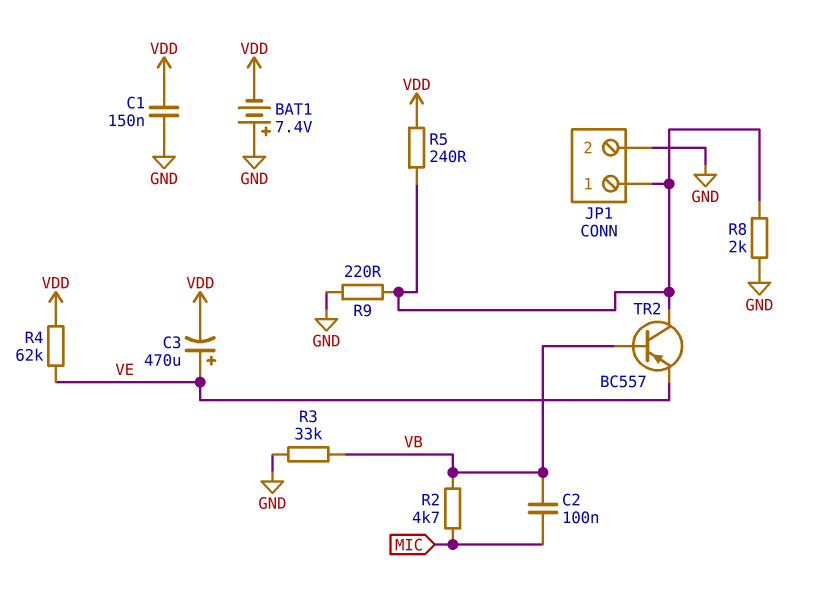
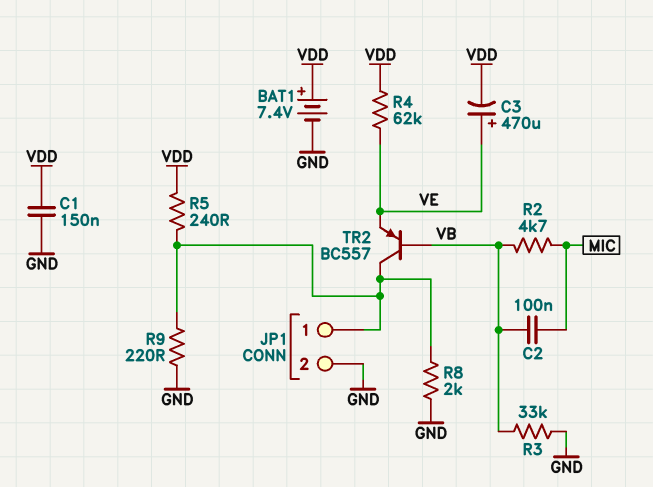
BAT1: 7.4V (plus GND, minus VDD) -> 7.4V (plus VDD, minus GND)

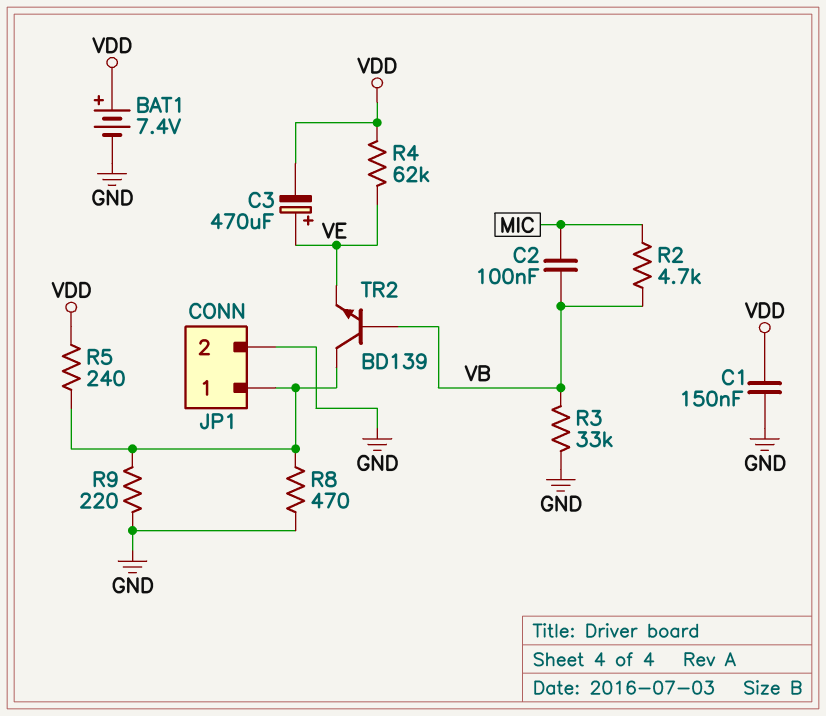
R8: 2k (GND, JP1/1) -> 470 (GND, JP1/1)
TR2: PNP BC557 (B VB, C JP1/1, E VE) -> NPN BD139 (B VB, C JP1/1, E VE)

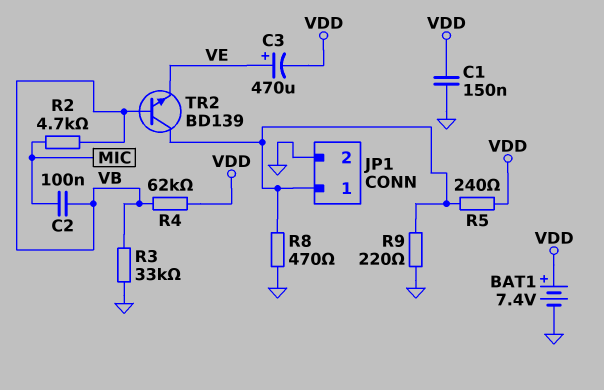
R4: 62k (VDD, VE) -> 62k (VB, VDD)

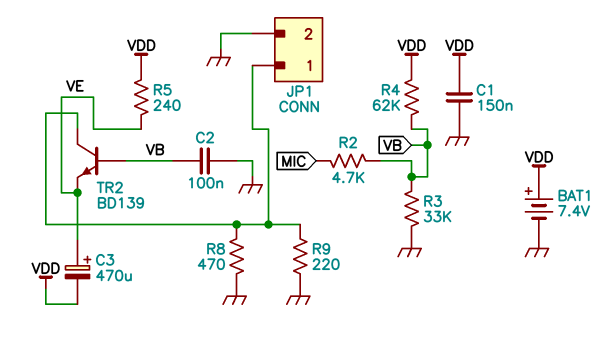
C2: 100nF (MIC, VB) -> 100nF (GND, VB)
R5: 240 (JP1/1, VDD) -> 240 (VDD, VE)

